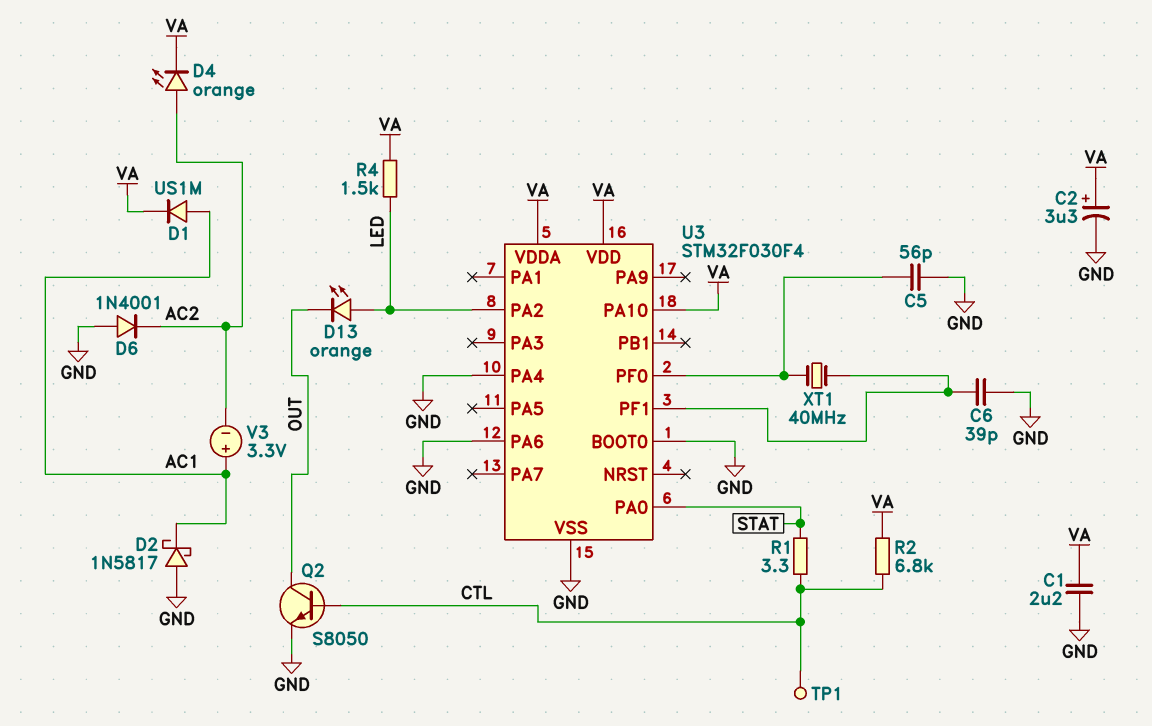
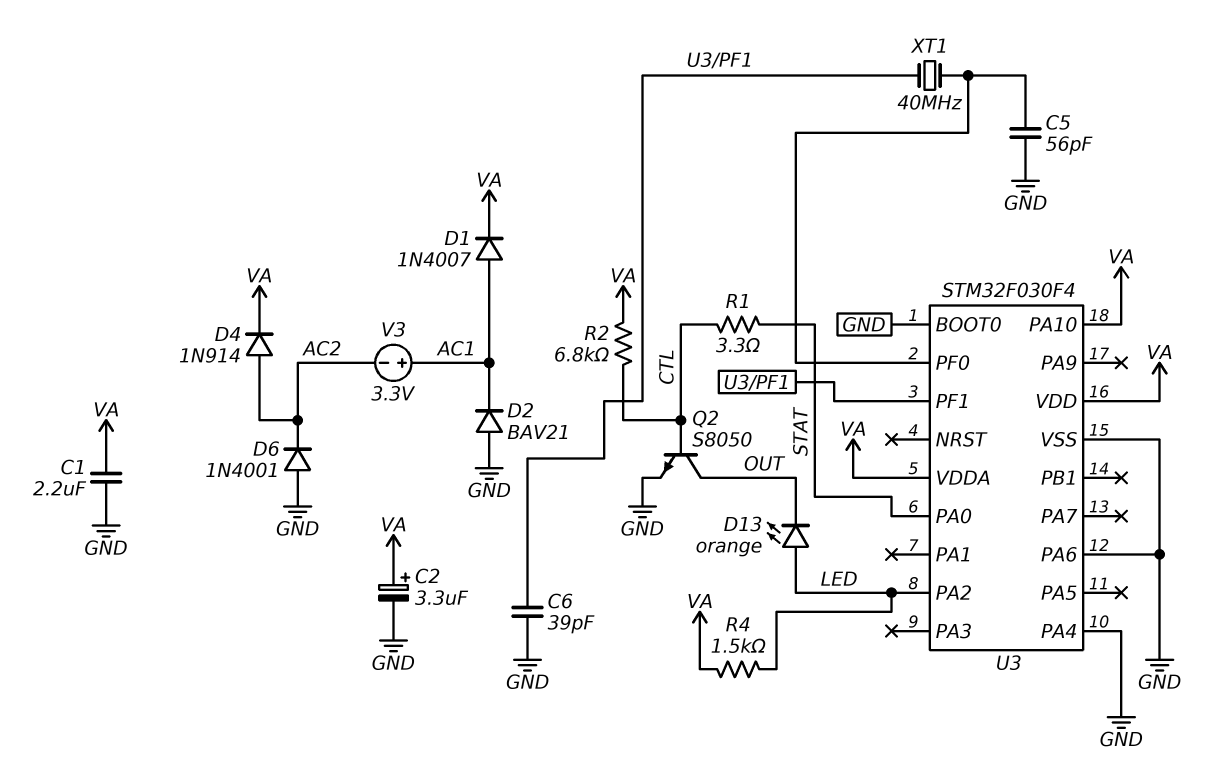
D1: diode US1M (A AC1, K VA) -> diode 1N4007 (A AC1, K VA)
D2: schottky 1N5817 (A GND, K AC1) -> diode BAV21 (A GND, K AC1)
D4: LED orange (A AC2, K VA) -> diode 1N914 (A AC2, K VA)
TP1: test point (CTL) -> none

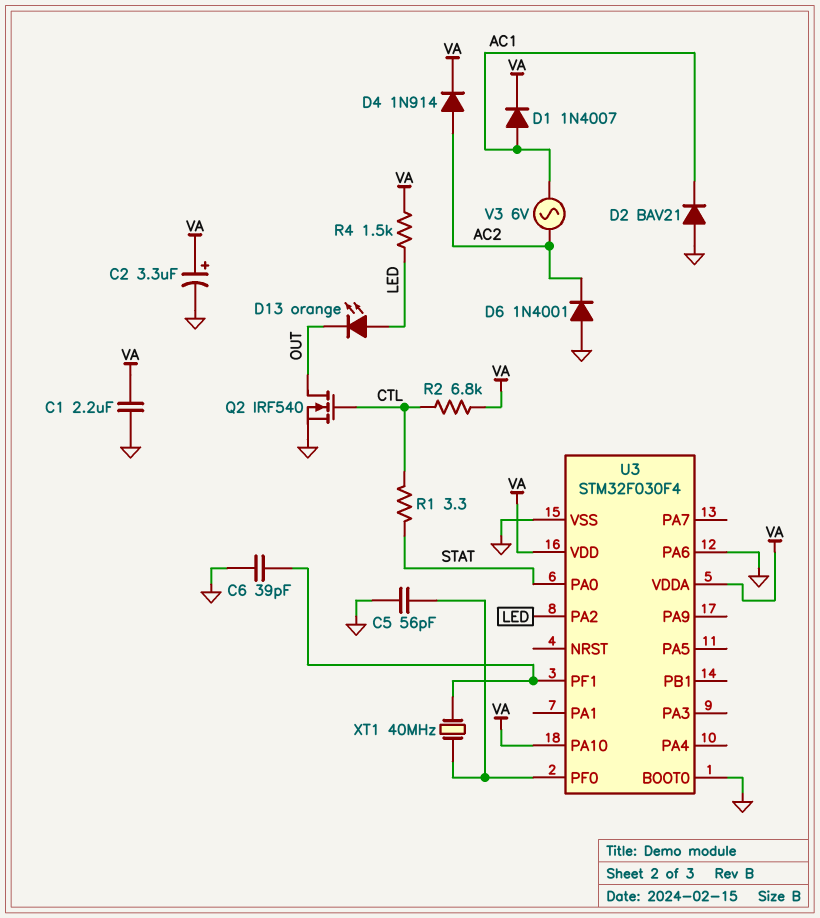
Q2: NPN S8050 (B CTL, C OUT, E GND) -> NMOS IRF540 (G CTL, D OUT, S GND)
U3 pin PA4: GND -> none
V3: 3.3V (plus AC1, minus AC2) -> AC 6V (AC1, AC2)

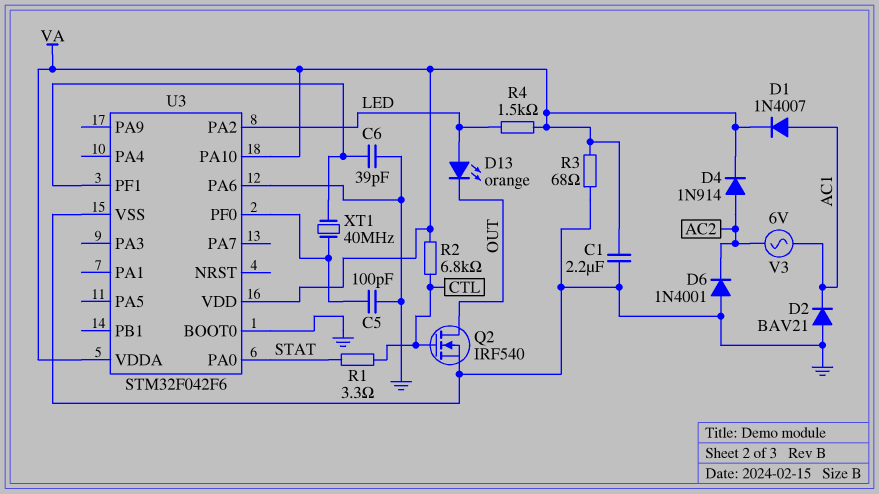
C2: 3.3uF (plus VA, minus GND) -> none
C5: 56pF (GND, U3/PF0) -> 100pF (GND, U3/PF0)
R3: none -> 68 (GND, VA)
U3: STM32F030F4 -> STM32F042F6

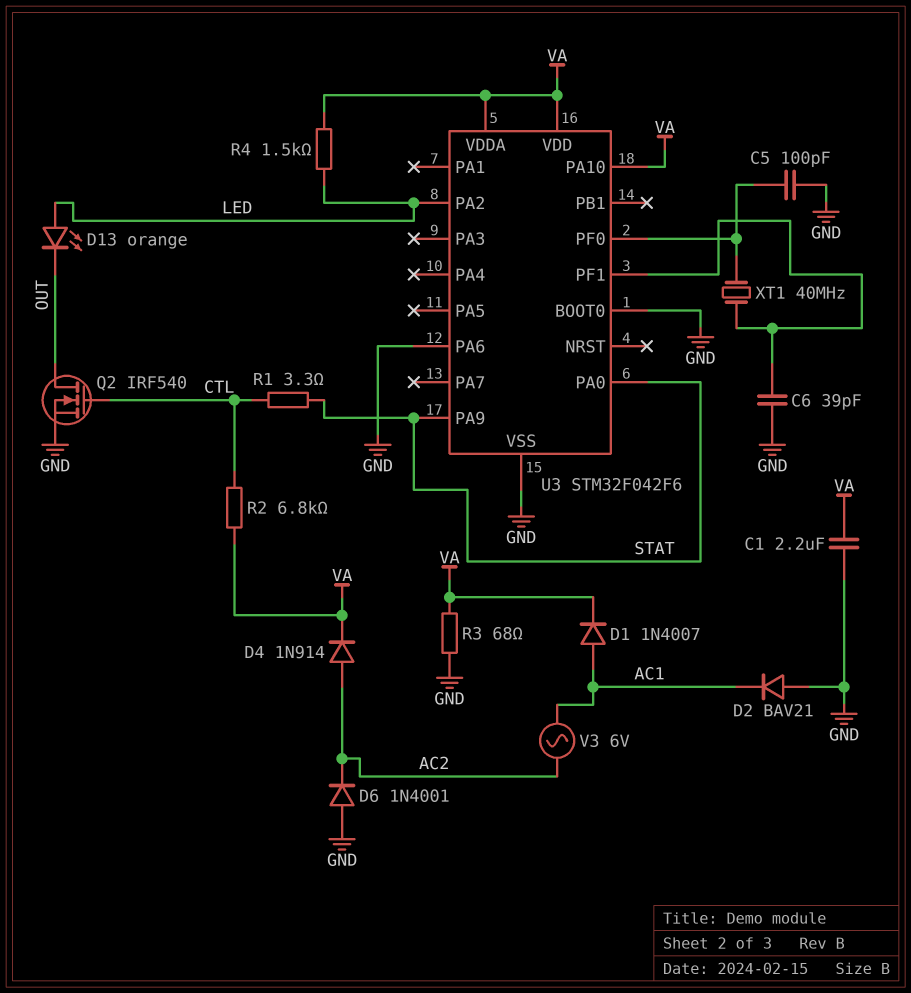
U3 pin PA9: none -> STAT

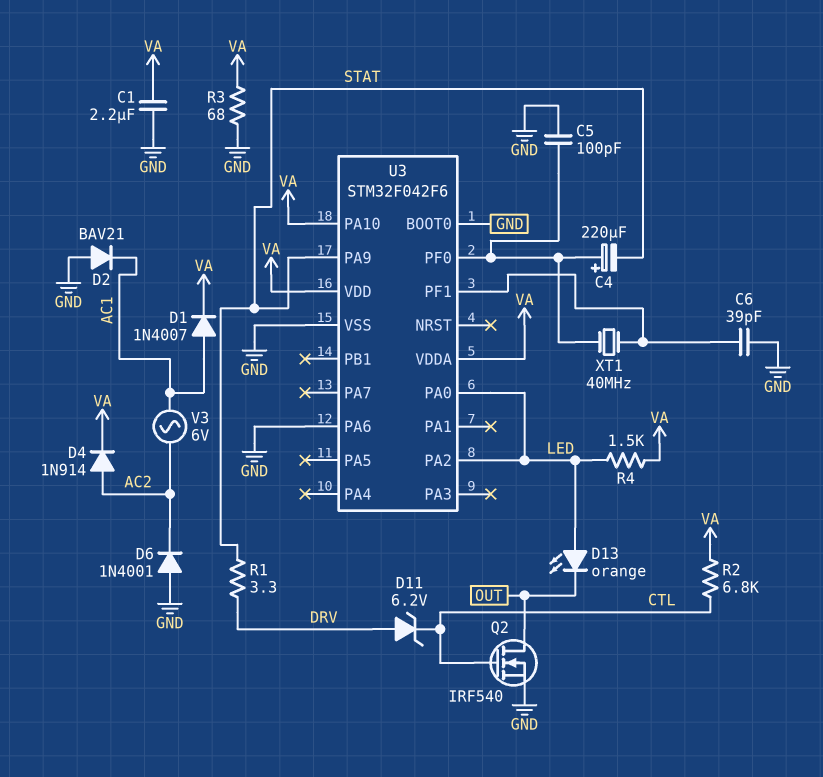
C4: none -> 220uF (plus U3/PF0, minus STAT)
D11: none -> zener 6.2V (A DRV, K CTL)
R1: 3.3 (CTL, STAT) -> 3.3 (DRV, STAT)
U3 pin PA0: STAT -> LED

